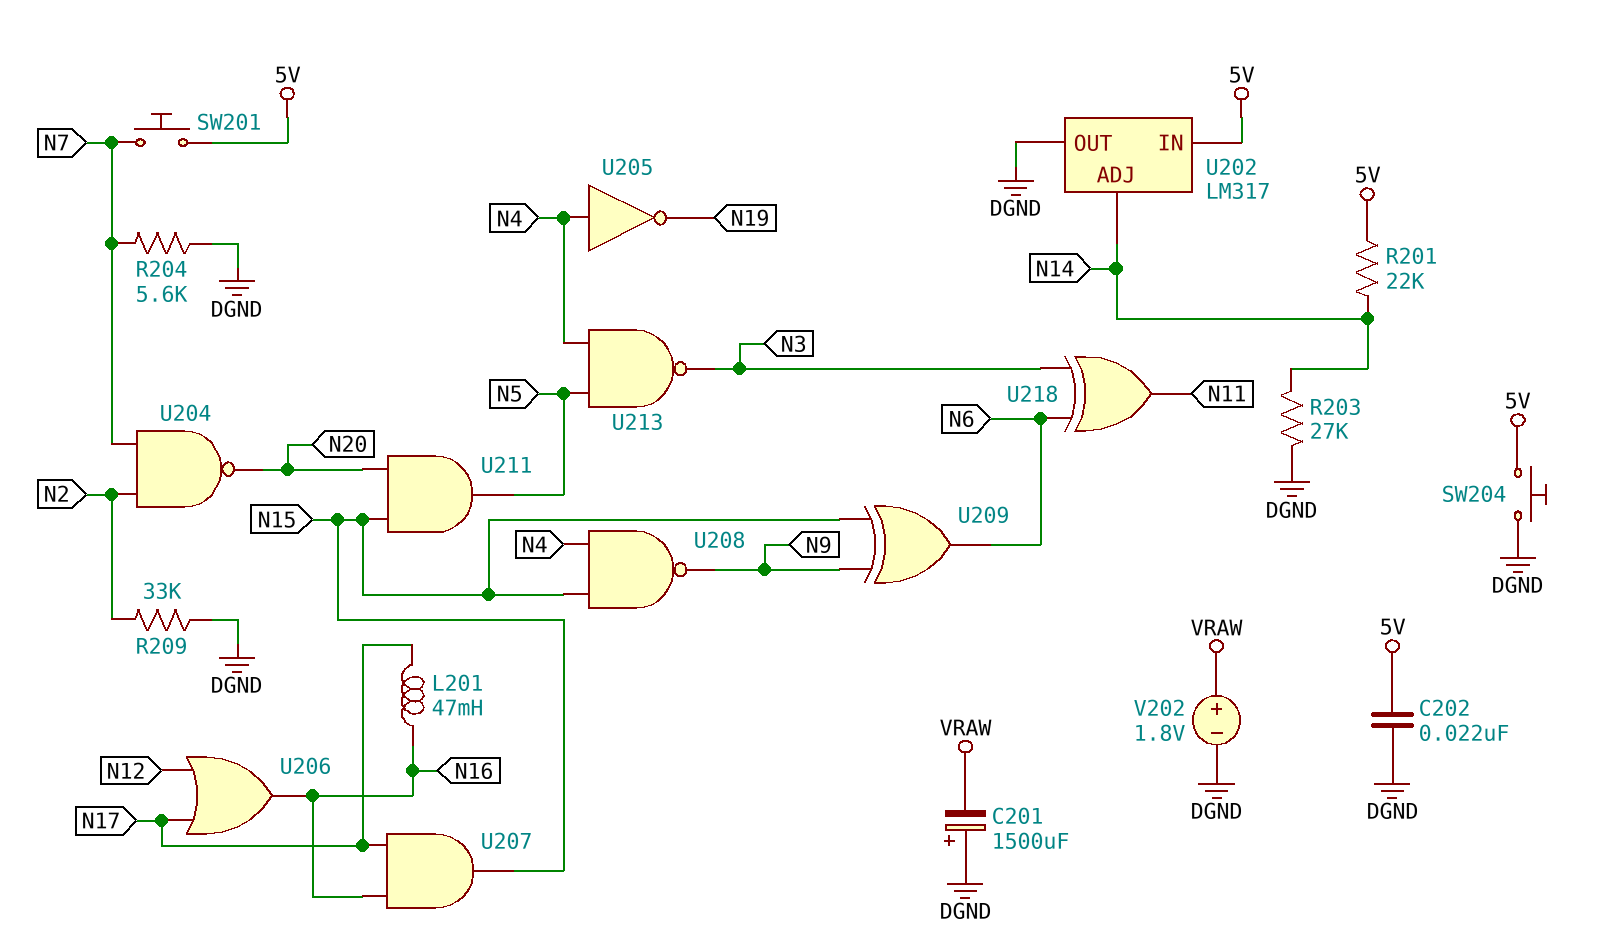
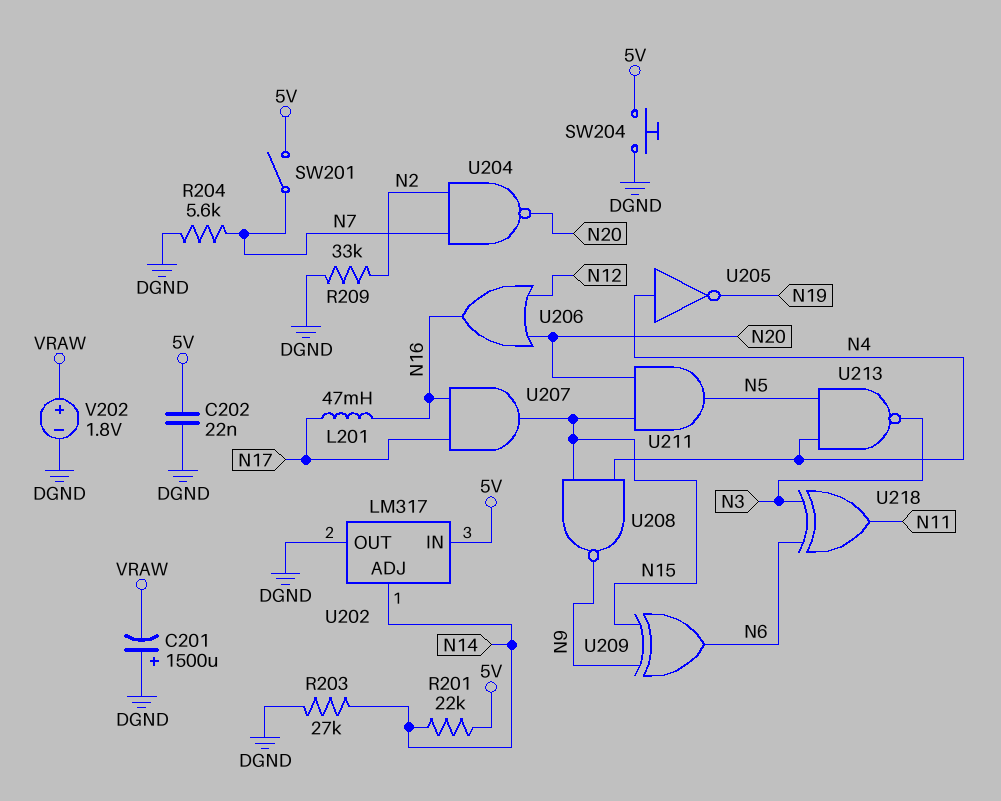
SW201: button (5V, N7) -> switch (5V, N7)
U206: OR (in N12, in N17, out N16) -> OR (in N12, in N20, out N16)

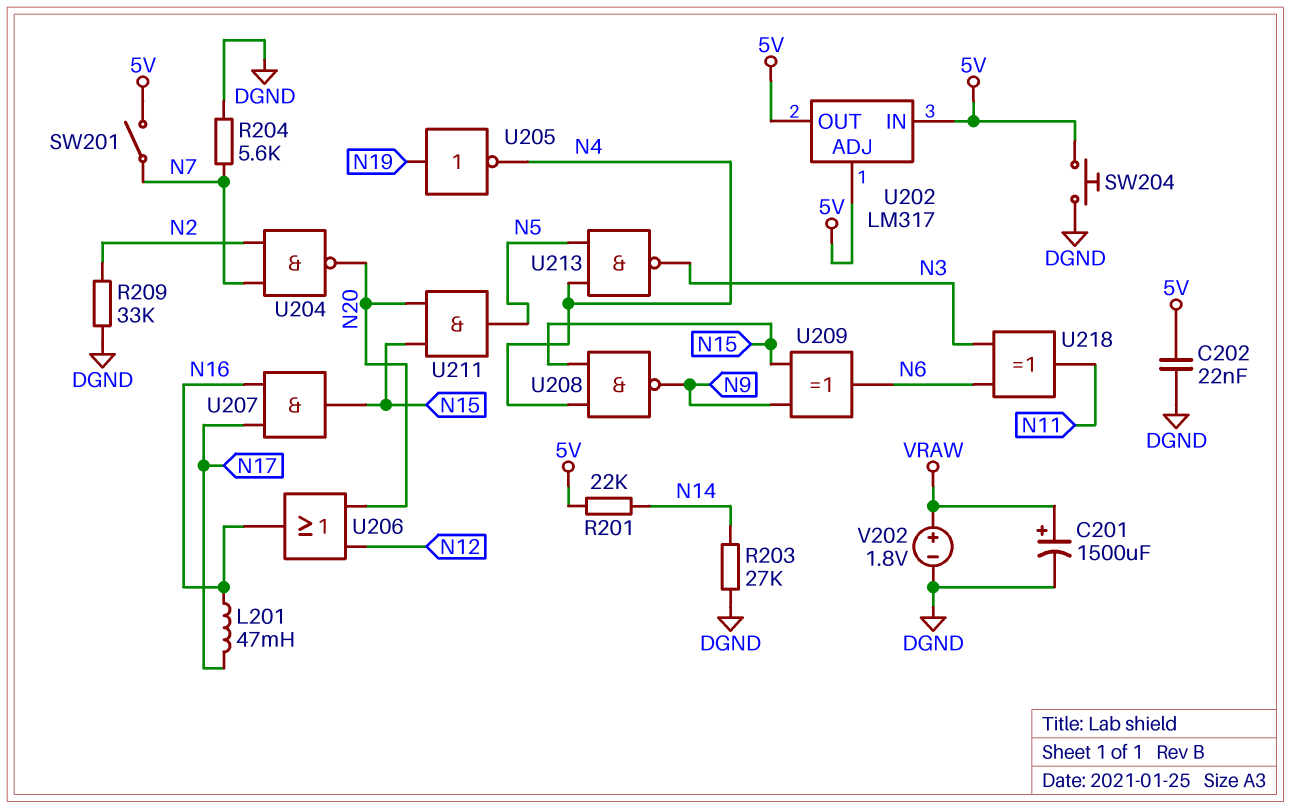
C201: 1500uF (plus DGND, minus VRAW) -> 1500uF (plus VRAW, minus DGND)
U202 pin ADJ: N14 -> 5V
U202 pin OUT: DGND -> 5V
U205: NOT (in N4, out N19) -> NOT (in N19, out N4)

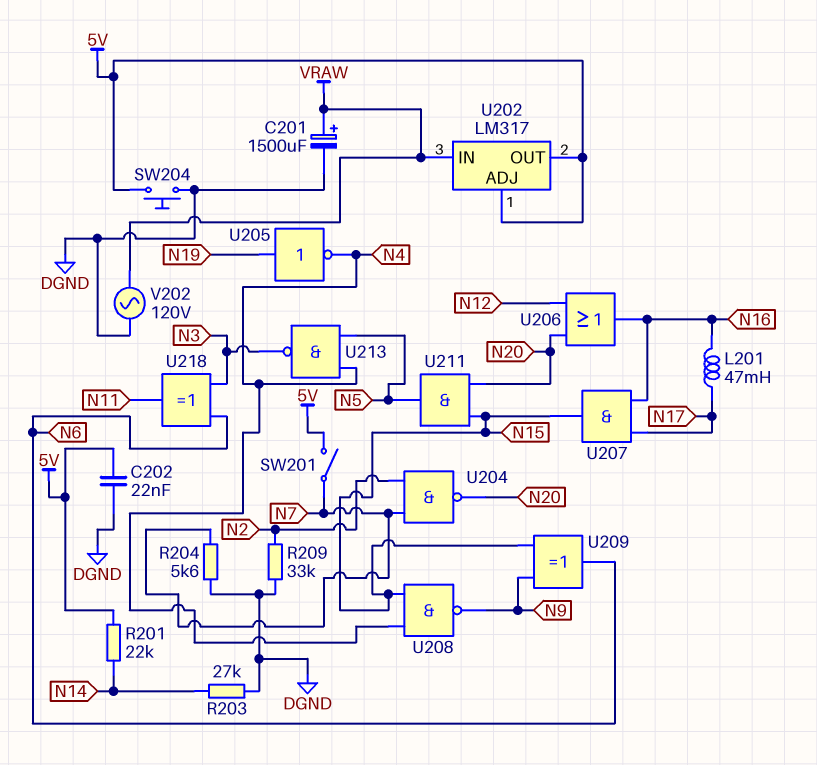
U202 pin IN: 5V -> VRAW
V202: 1.8V (plus VRAW, minus DGND) -> AC 120V (DGND, VRAW)

